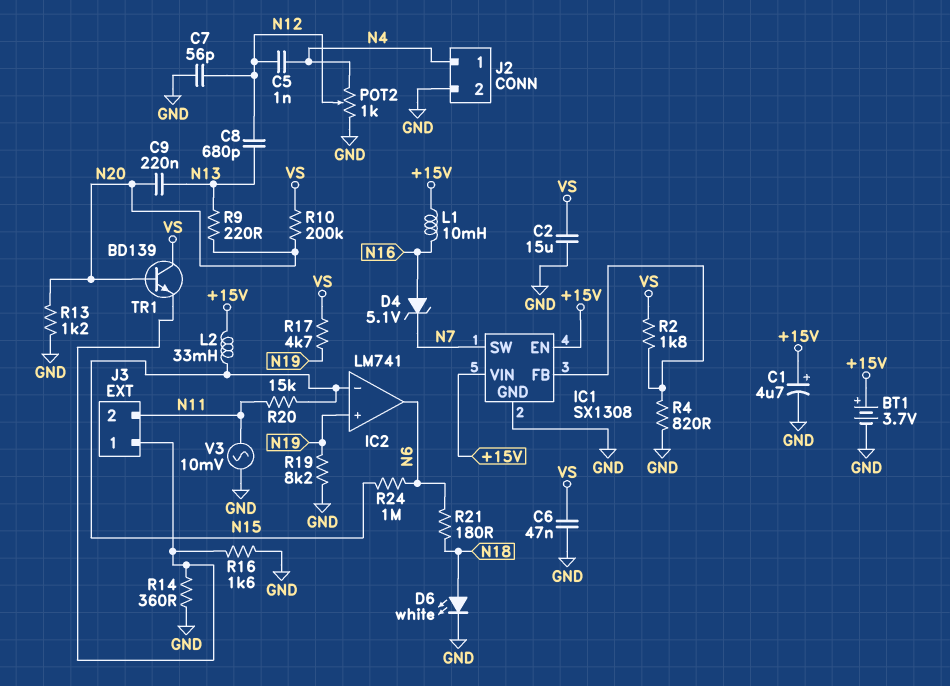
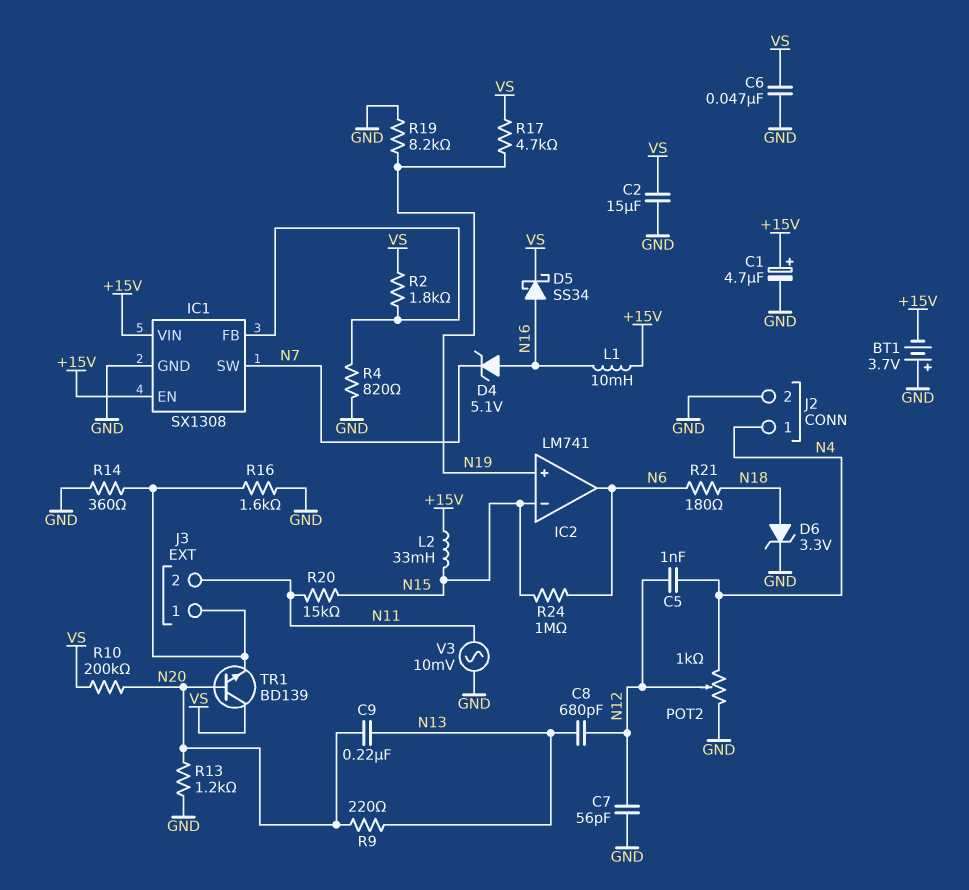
BT1: 3.7V (plus +15V, minus GND) -> 3.7V (plus GND, minus +15V)
D5: none -> schottky SS34 (A N16, K VS)
D6: LED white (A N18, K GND) -> zener 3.3V (A N18, K GND)

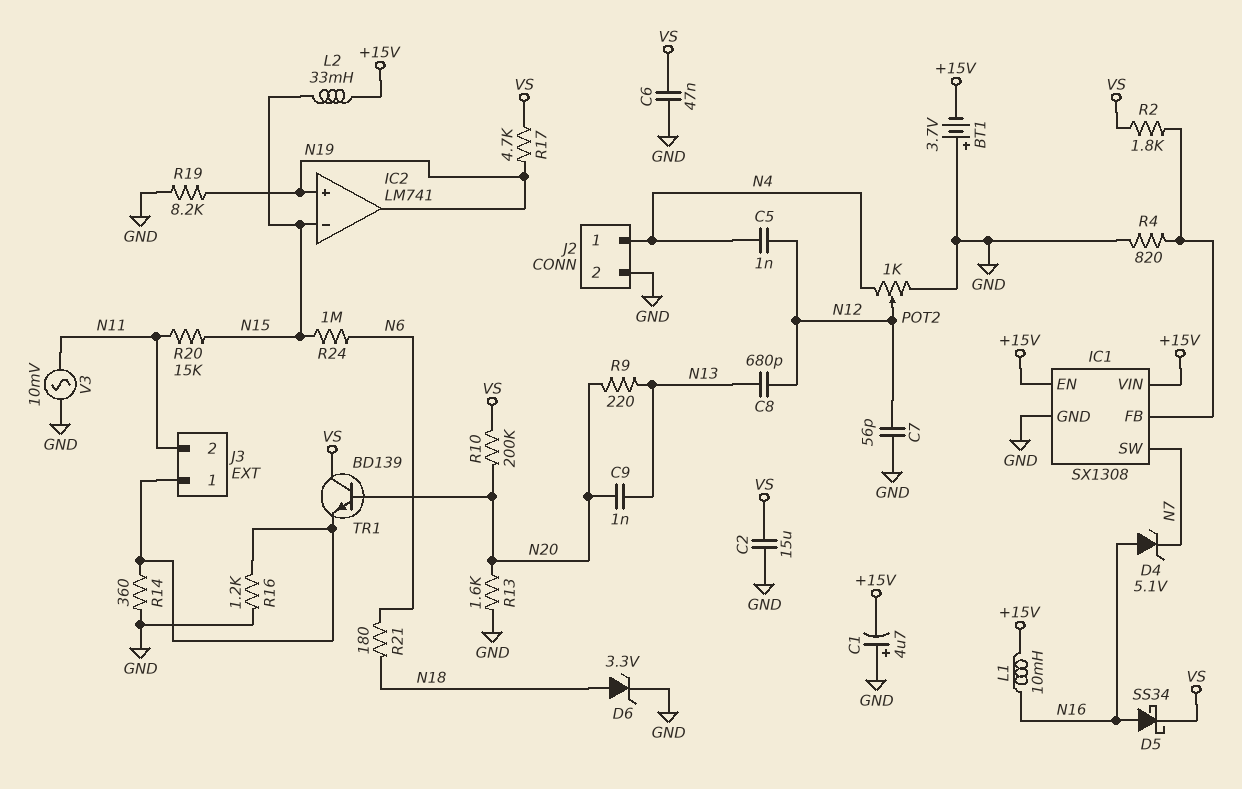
C1: 4.7uF (plus +15V, minus GND) -> 4.7uF (plus GND, minus +15V)
C9: 220nF (N13, N20) -> 1nF (N13, N20)
IC2 pin out: N6 -> N19
R13: 1.2k (GND, N20) -> 1.6k (GND, N20)
R16: 1.6k (GND, J3/1) -> 1.2k (GND, J3/1)

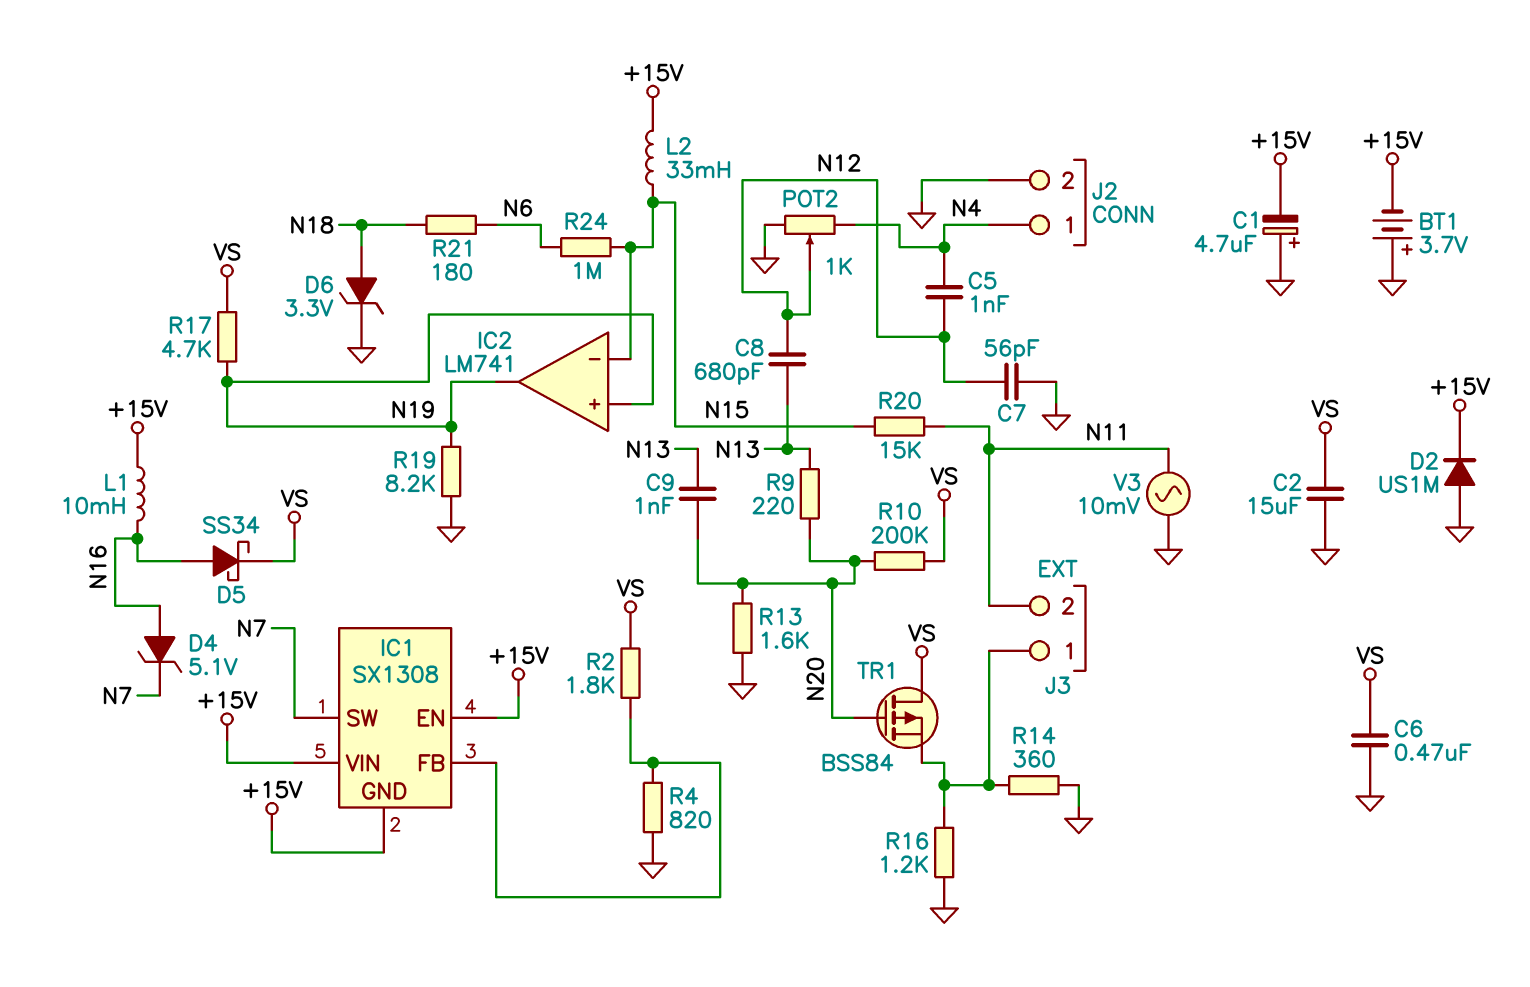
C6: 47nF (GND, VS) -> 470nF (GND, VS)
D2: none -> diode US1M (A GND, K +15V)
IC1 pin GND: GND -> +15V
TR1: NPN BD139 (B N20, C VS, E J3/1) -> PMOS BSS84 (G N20, D VS, S J3/1)

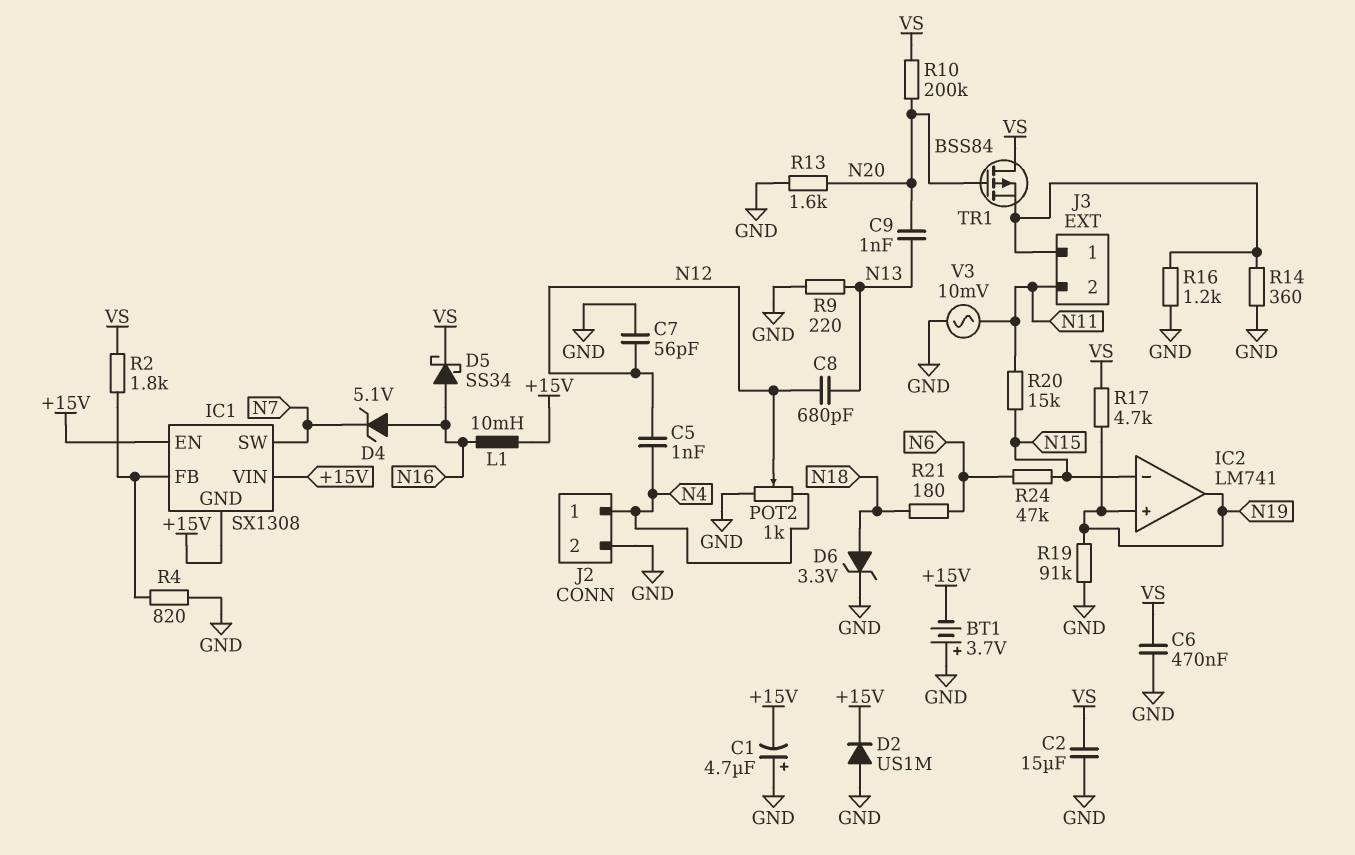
L2: 33mH (+15V, N15) -> none
R9: 220 (N13, N20) -> 220 (GND, N13)
R19: 8.2k (GND, N19) -> 91k (GND, N19)
R24: 1M (N6, N15) -> 47k (N6, N15)

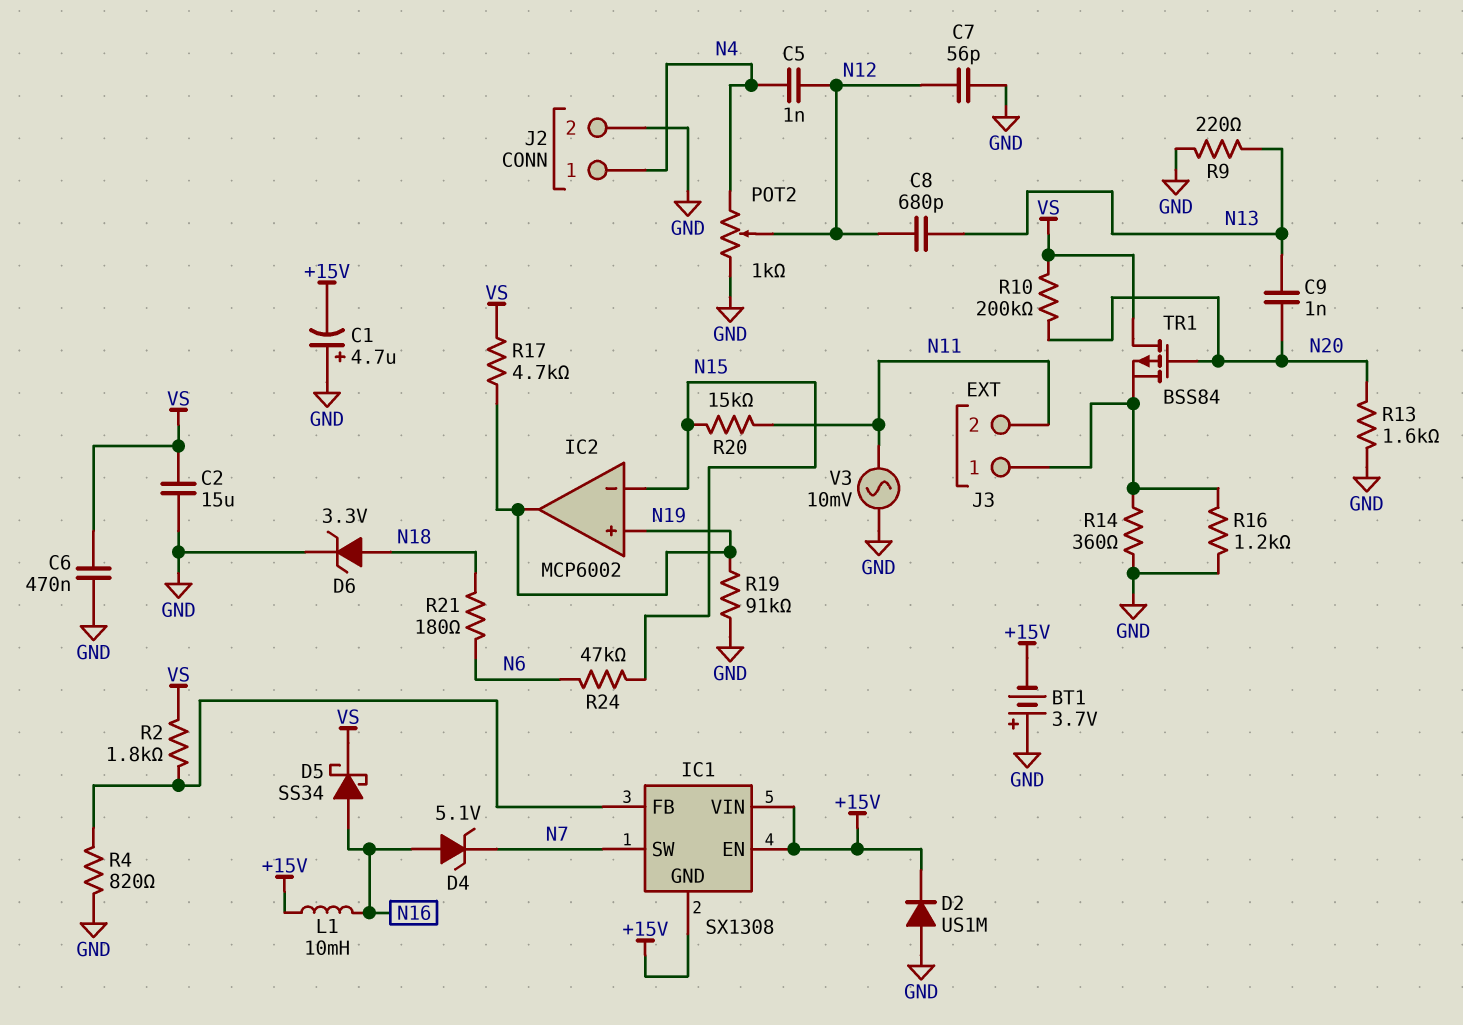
IC2: LM741 -> MCP6002

